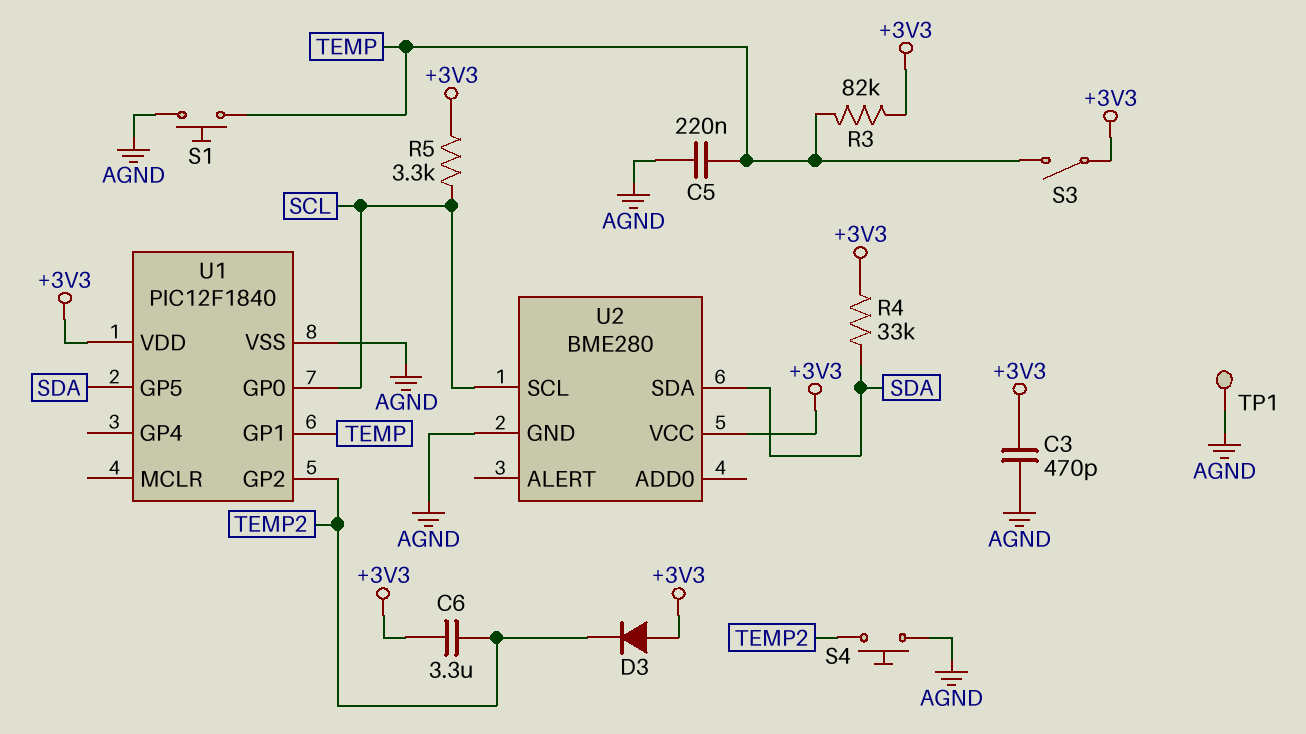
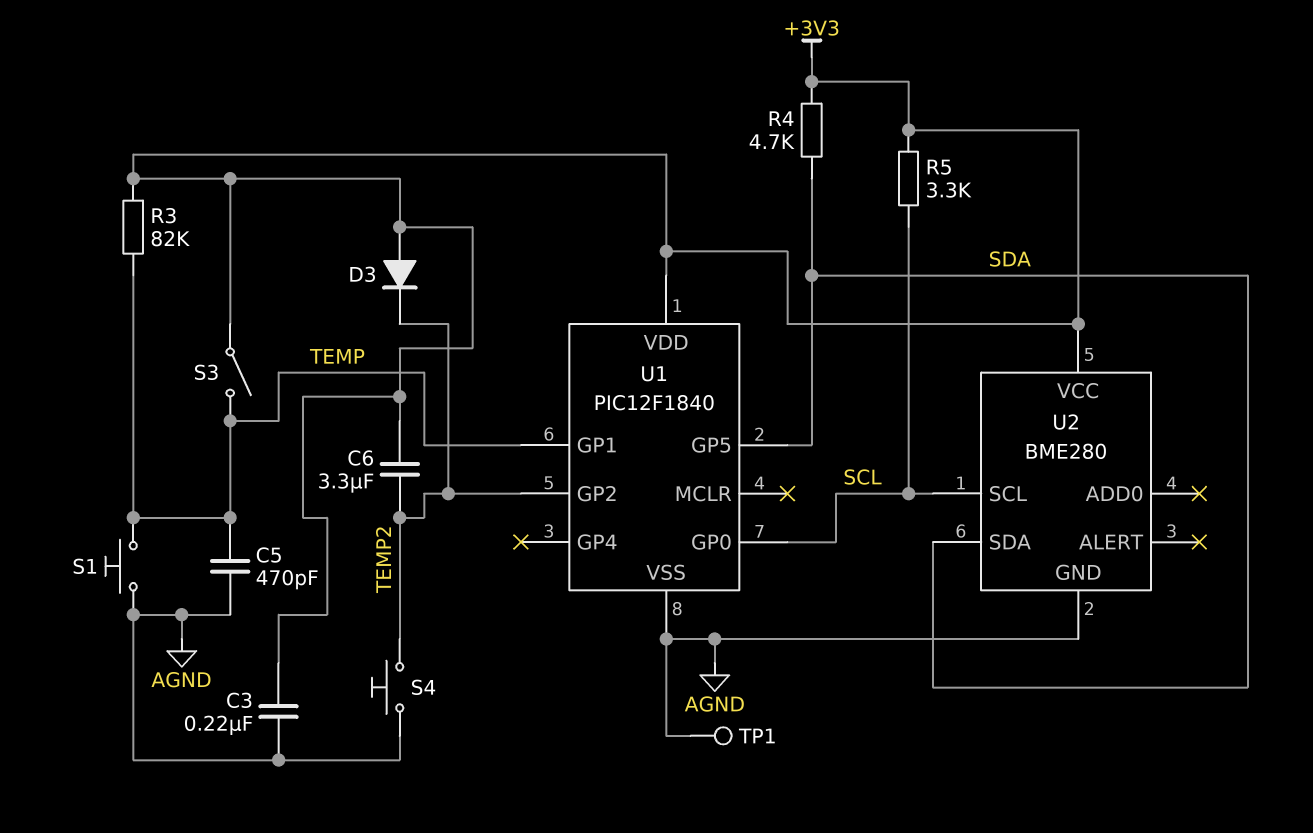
C3: 470pF (+3V3, AGND) -> 220nF (+3V3, AGND)
C5: 220nF (AGND, TEMP) -> 470pF (AGND, TEMP)
R4: 33k (+3V3, SDA) -> 4.7k (+3V3, SDA)

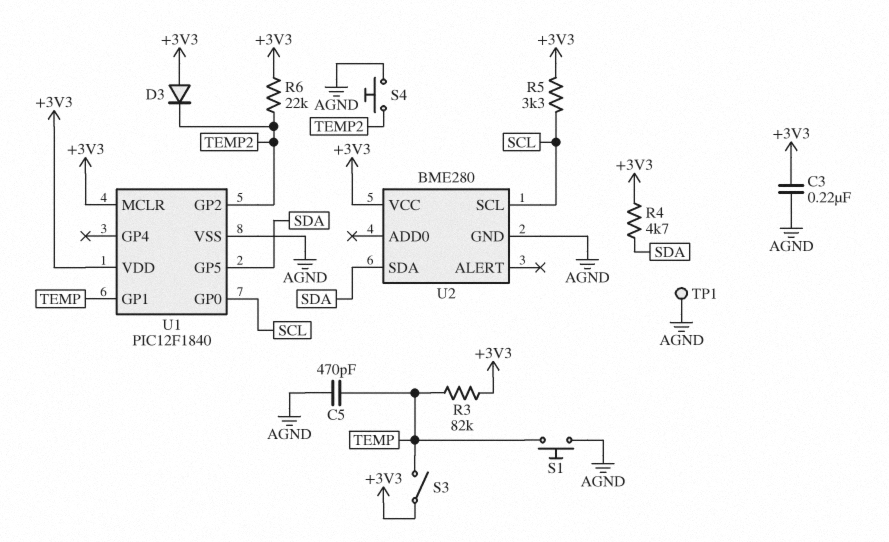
C6: 3.3uF (+3V3, TEMP2) -> none
R6: none -> 22k (+3V3, TEMP2)
U1 pin MCLR: none -> +3V3

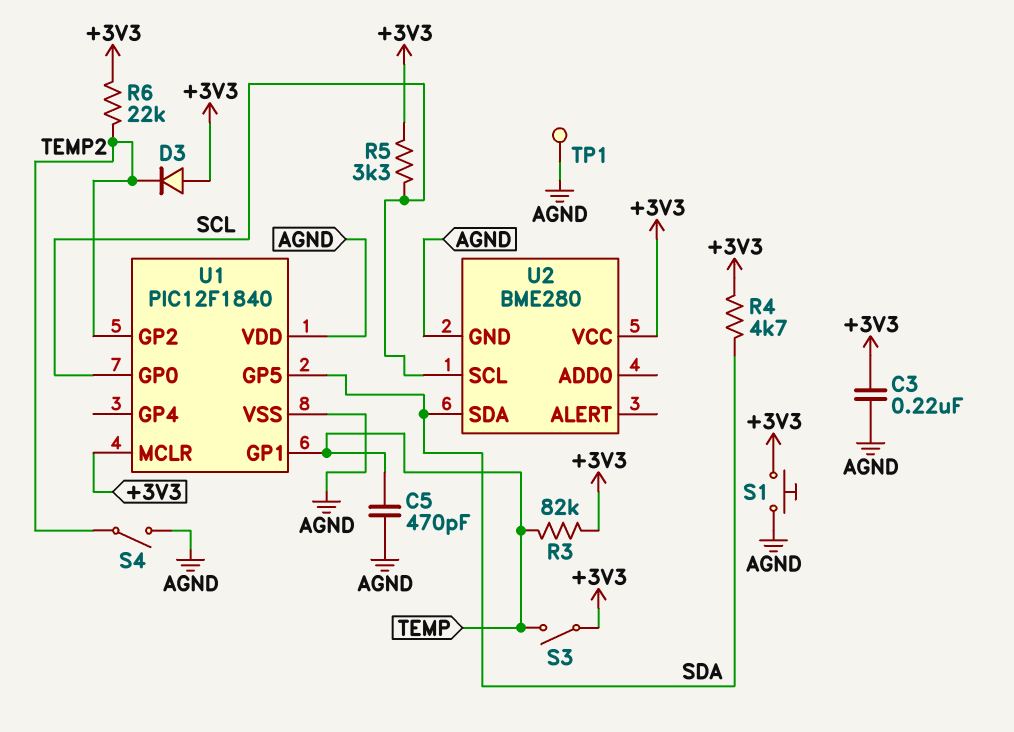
S1: button (AGND, TEMP) -> button (+3V3, AGND)
S4: button (AGND, TEMP2) -> switch (AGND, TEMP2)
U1 pin VDD: +3V3 -> AGND

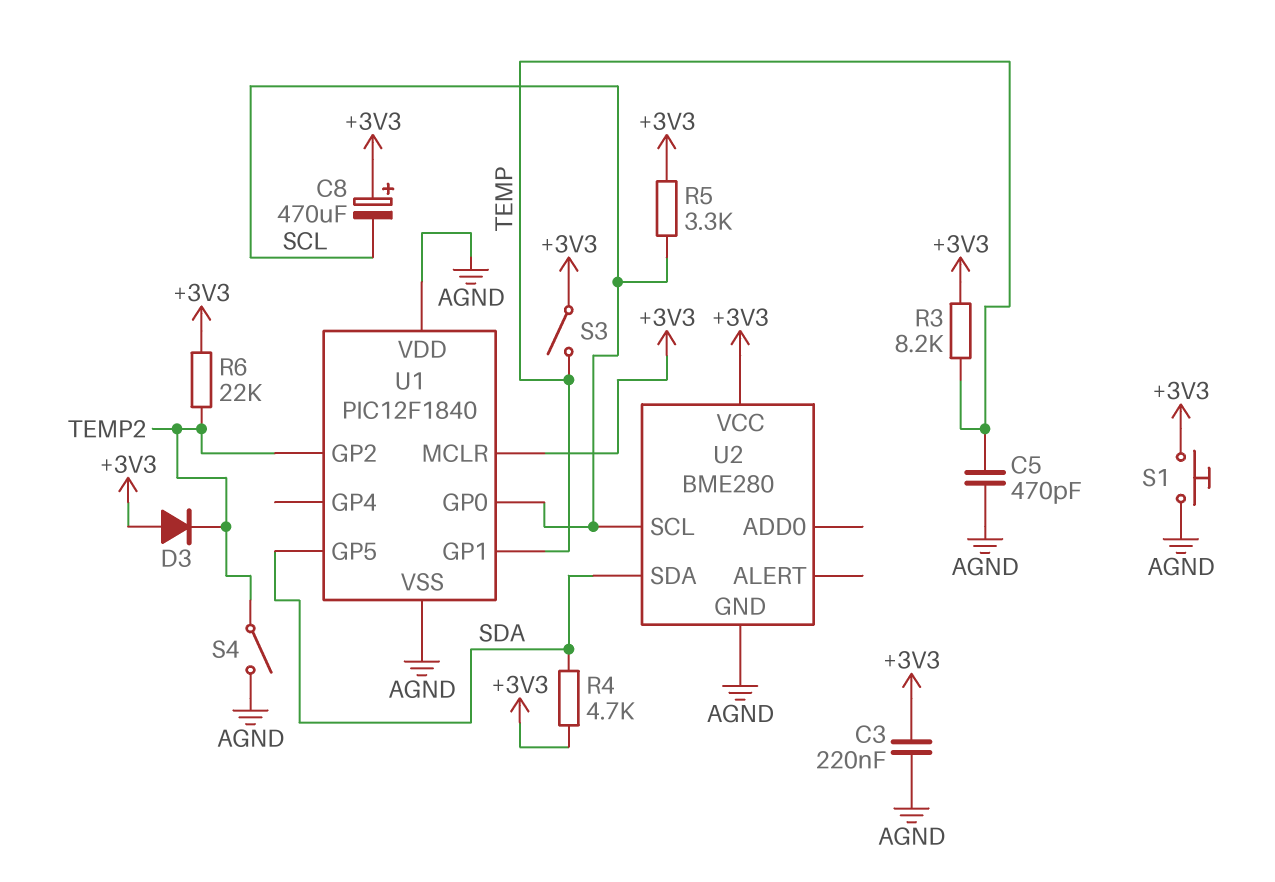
C8: none -> 470uF (plus +3V3, minus SCL)
R3: 82k (+3V3, TEMP) -> 8.2k (+3V3, TEMP)
TP1: test point (AGND) -> none

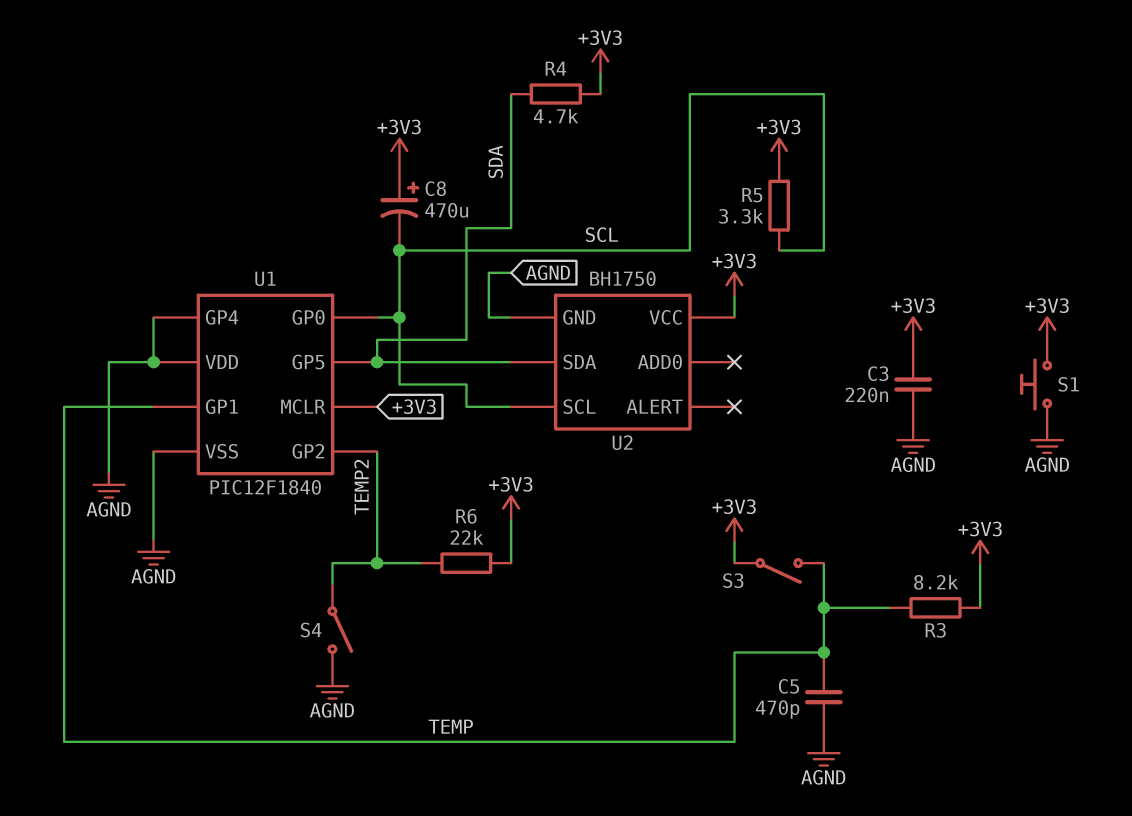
D3: diode (A +3V3, K TEMP2) -> none
U1 pin GP4: none -> AGND
U2: BME280 -> BH1750

